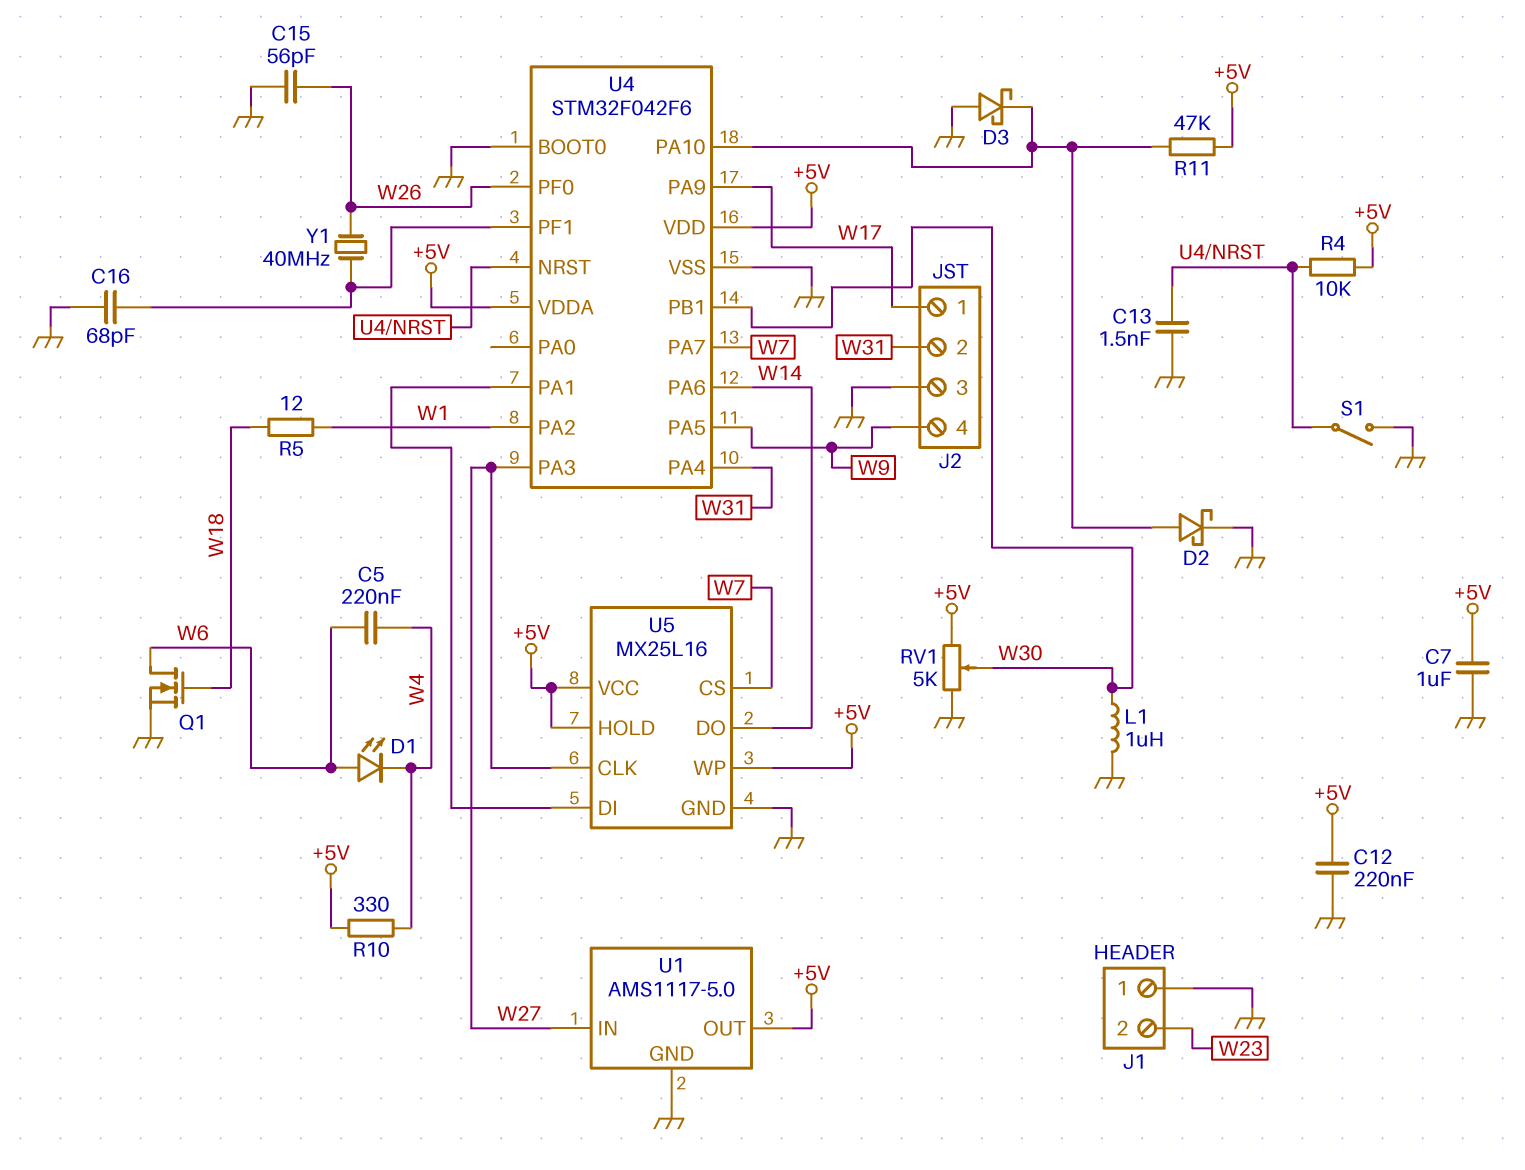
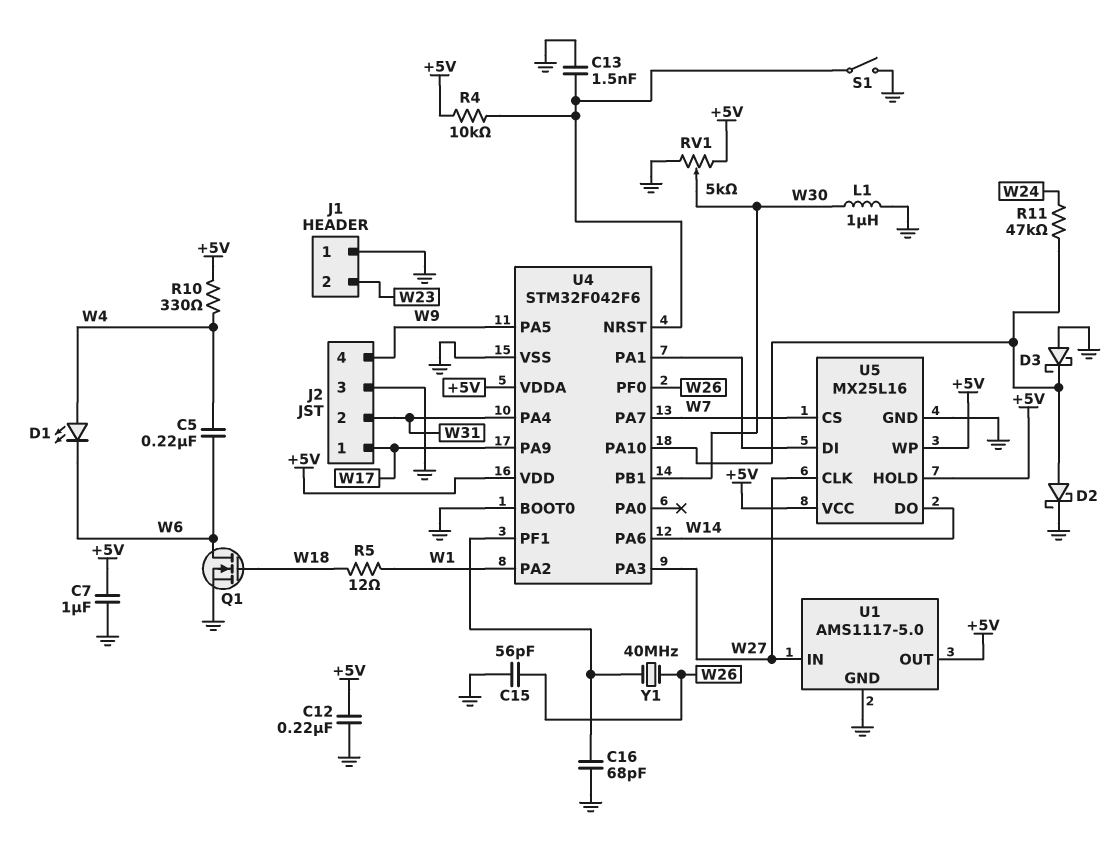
D1: LED (A W6, K W4) -> LED (A W4, K W6)
R11: 47k (+5V, U4/PA10) -> 47k (U4/PA10, W24)

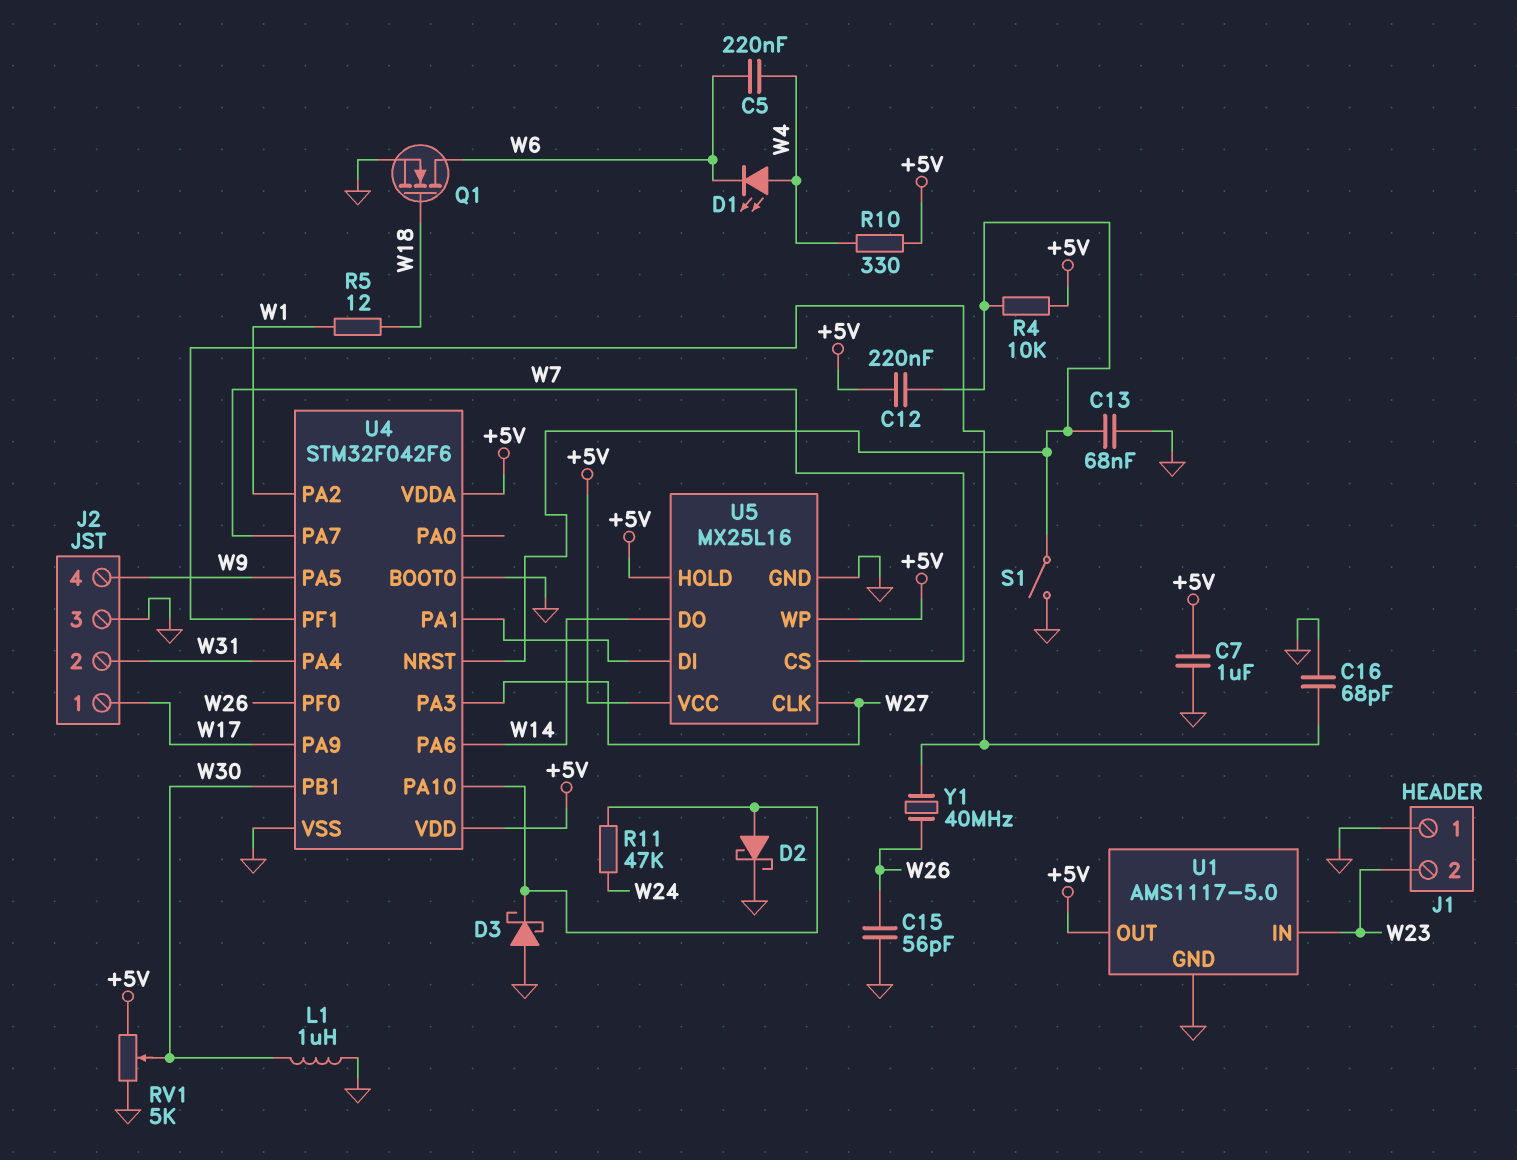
C12: 220nF (+5V, GND) -> 220nF (+5V, U4/NRST)
C13: 1.5nF (GND, U4/NRST) -> 68nF (GND, U4/NRST)
U1 pin IN: W27 -> W23

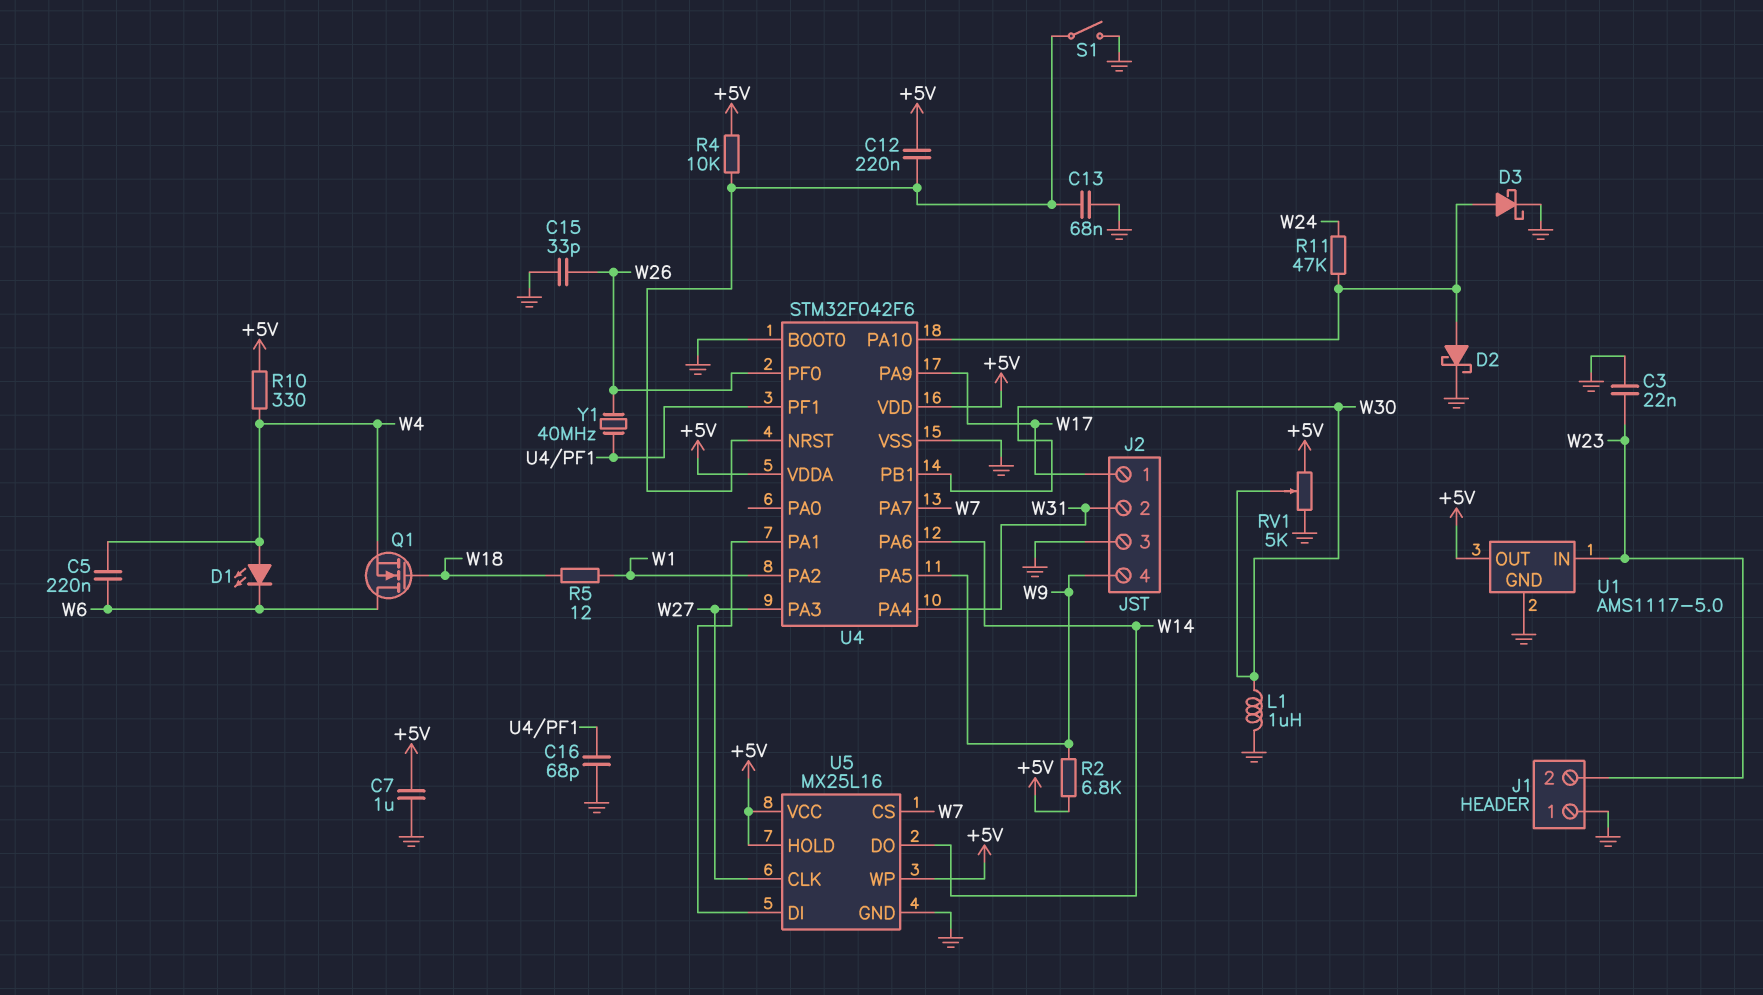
C3: none -> 22nF (GND, W23)
C15: 56pF (GND, W26) -> 33pF (GND, W26)
D3: schottky (A GND, K U4/PA10) -> schottky (A U4/PA10, K GND)
Q1: NMOS (G W18, D W6, S GND) -> NMOS (G W18, D W6, S W4)
R2: none -> 6.8k (+5V, W9)

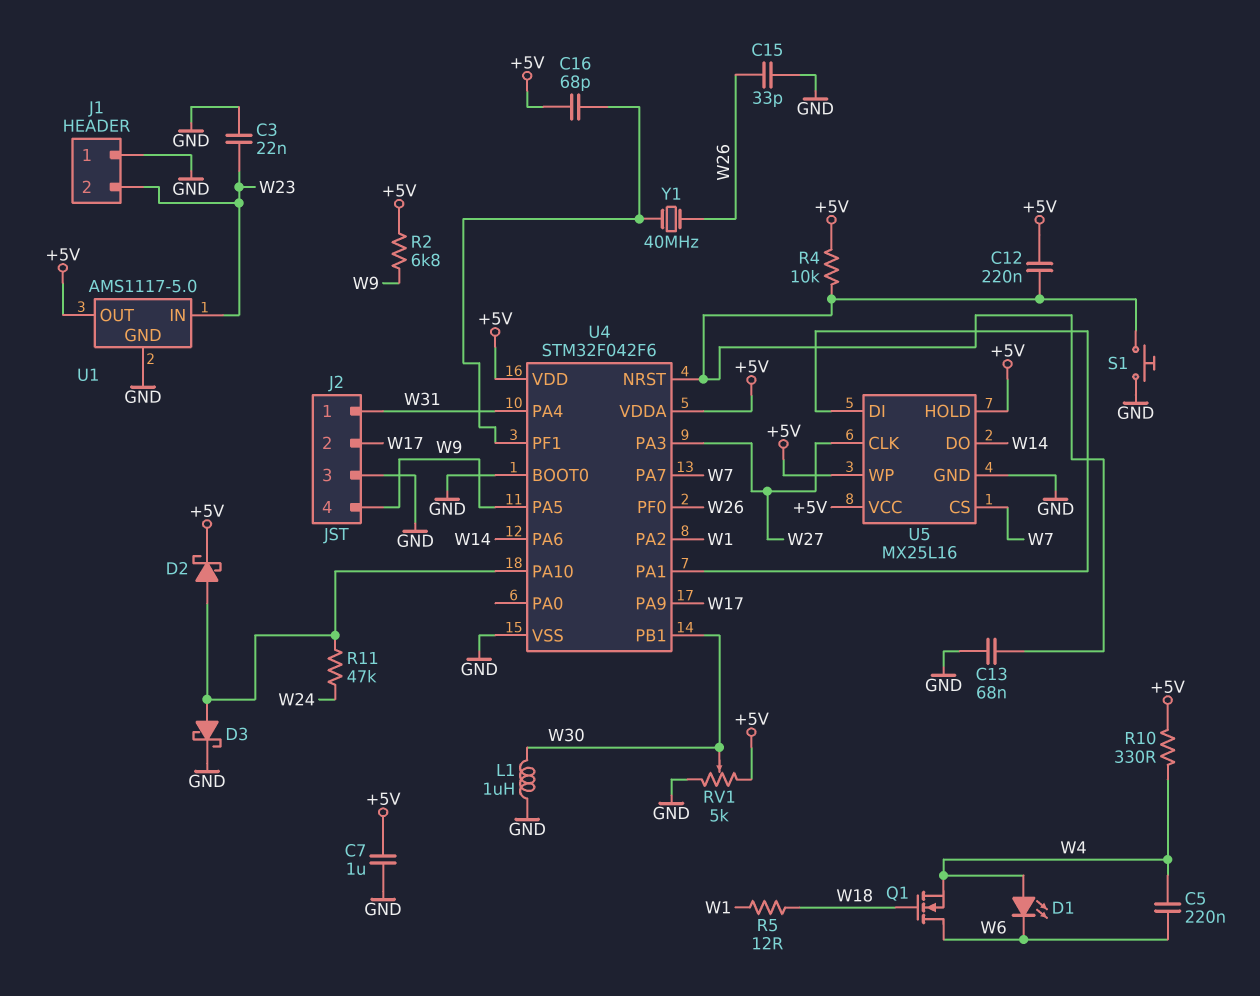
C16: 68pF (GND, U4/PF1) -> 68pF (+5V, U4/PF1)
D2: schottky (A U4/PA10, K GND) -> schottky (A U4/PA10, K +5V)
J2 pin 1: W17 -> W31
J2 pin 2: W31 -> W17
S1: switch (GND, U4/NRST) -> button (GND, U4/NRST)

